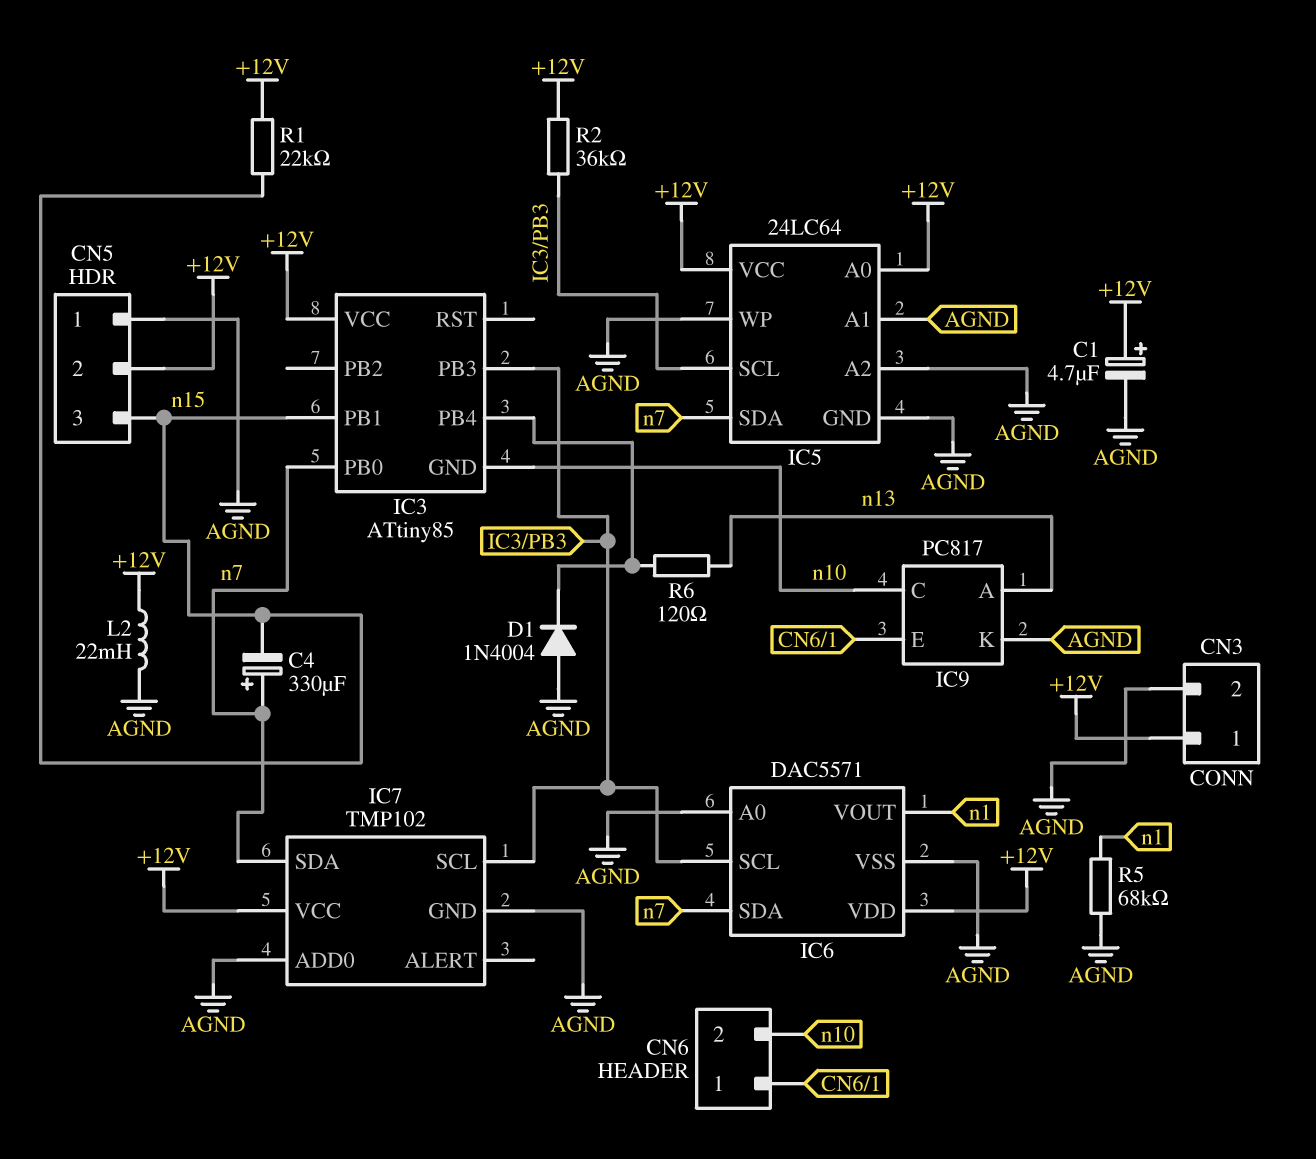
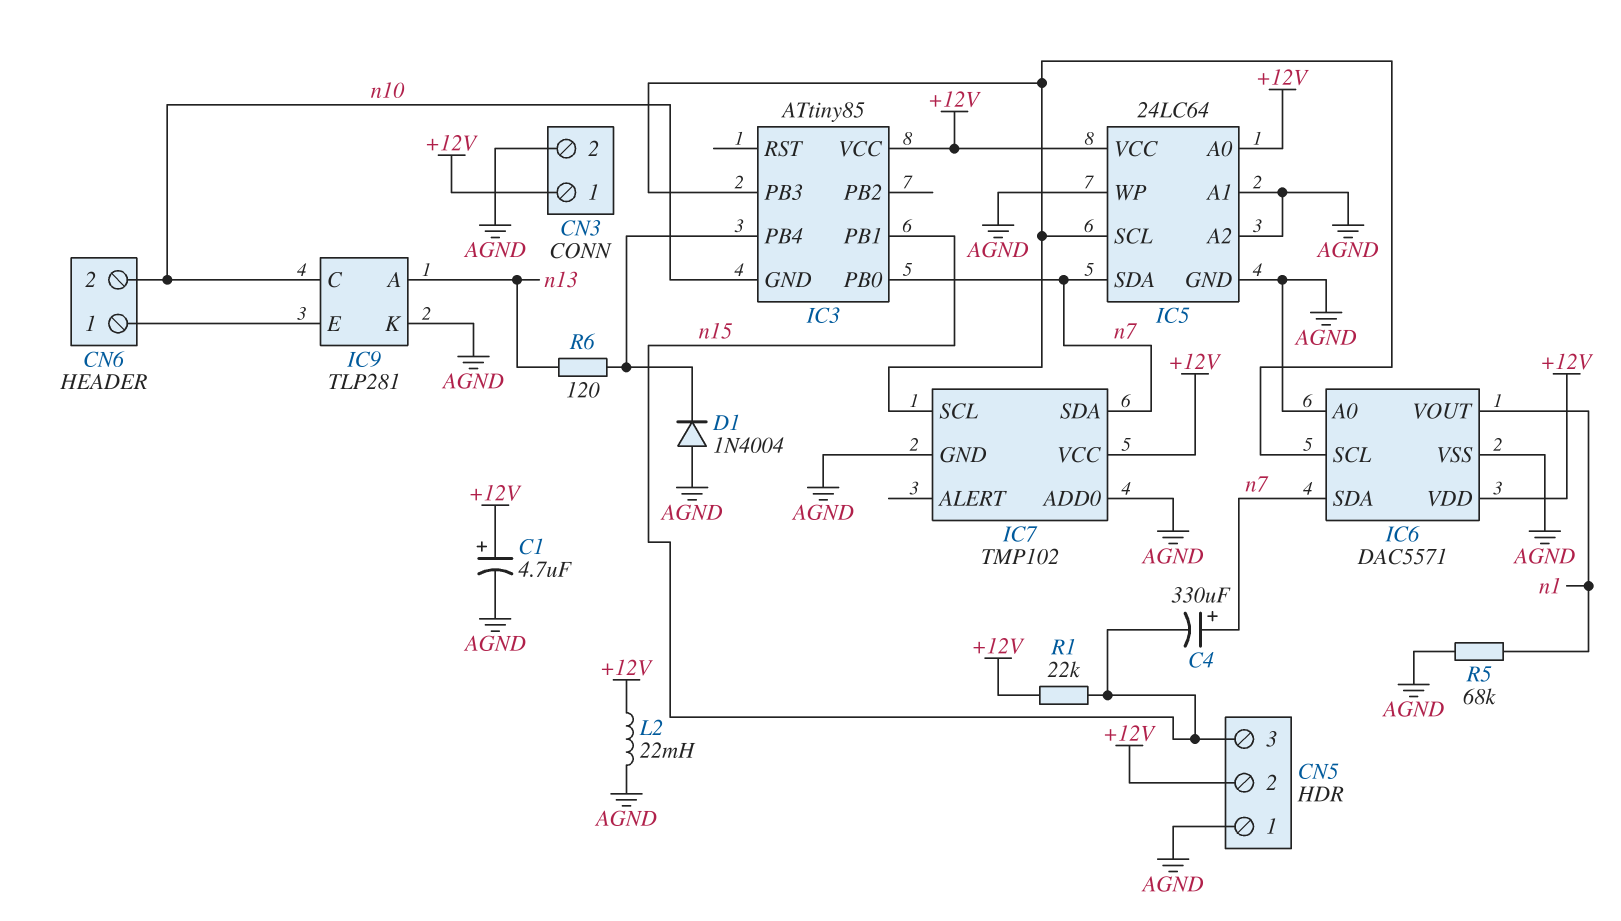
IC9: PC817 -> TLP281
R2: 36k (+12V, IC3/PB3) -> none

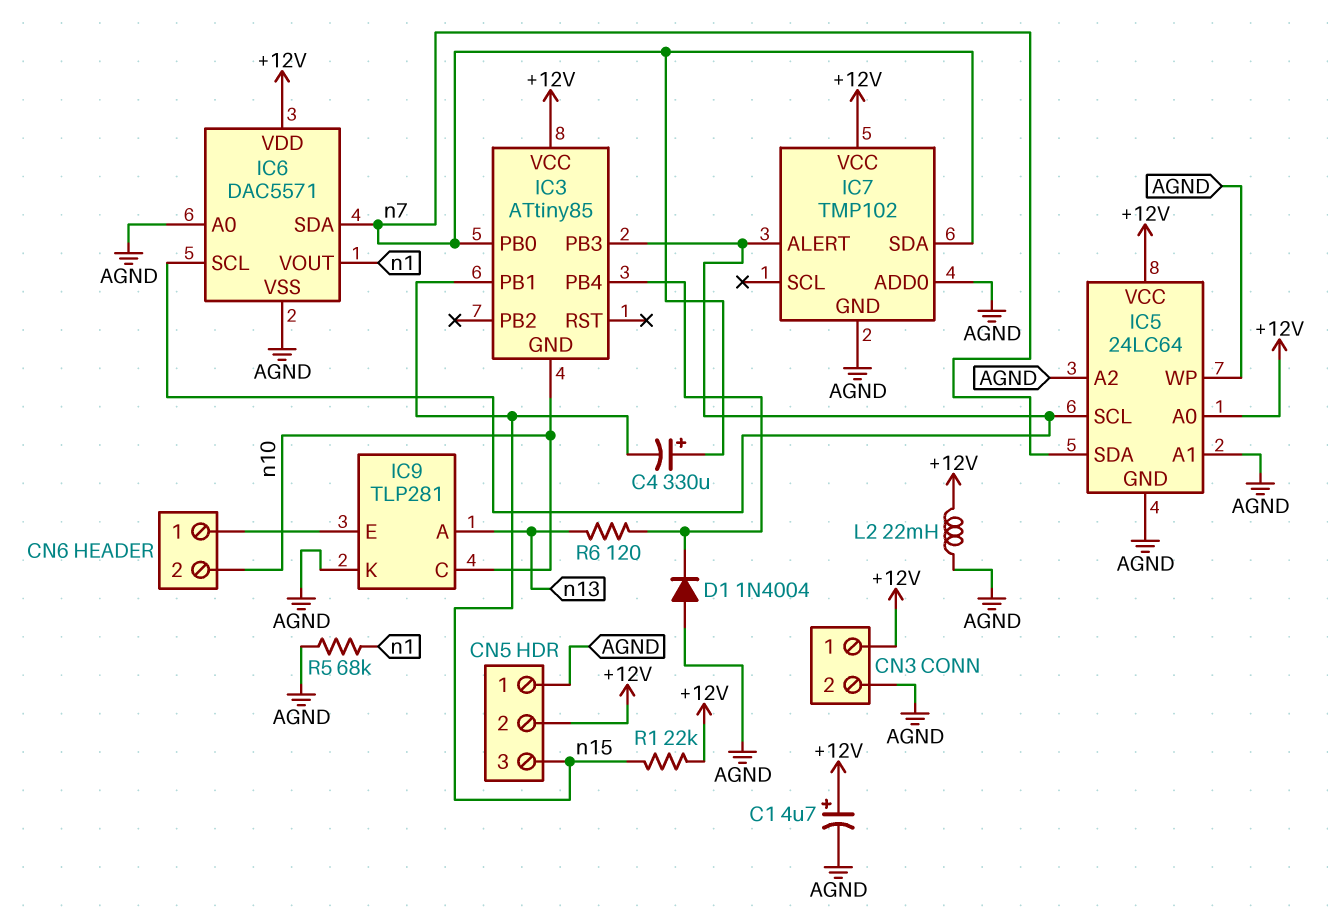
IC7 pin ALERT: none -> IC3/PB3
IC7 pin SCL: IC3/PB3 -> none

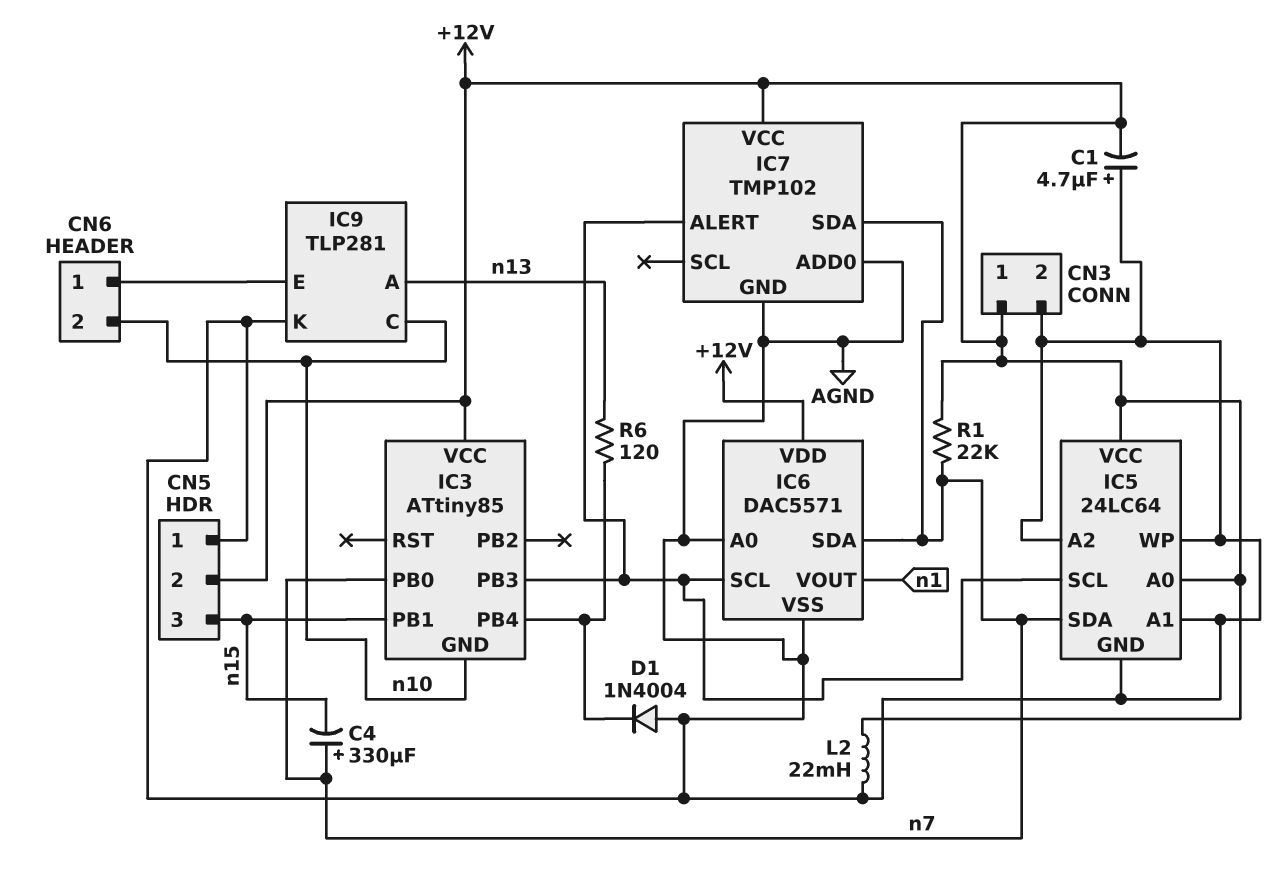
C1: 4.7uF (plus +12V, minus AGND) -> 4.7uF (plus AGND, minus +12V)
R1: 22k (+12V, n15) -> 22k (+12V, n7)
R5: 68k (AGND, n1) -> none

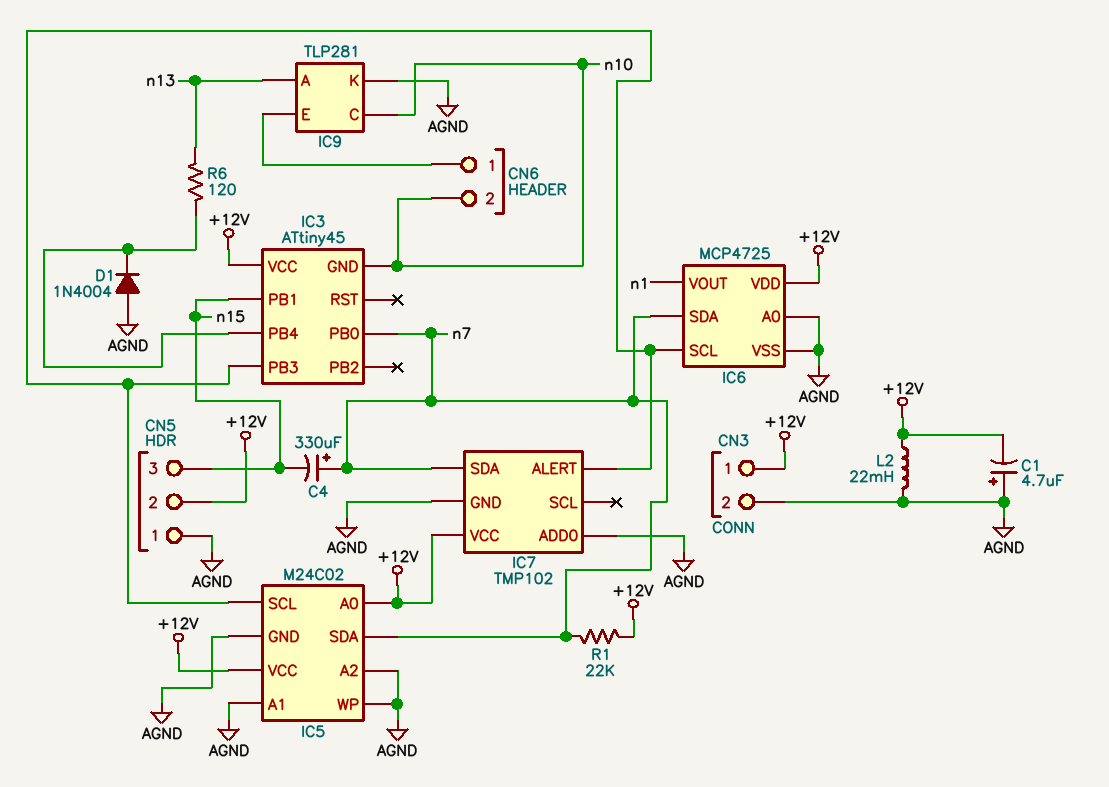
IC3: ATtiny85 -> ATtiny45
IC5: 24LC64 -> M24C02
IC6: DAC5571 -> MCP4725

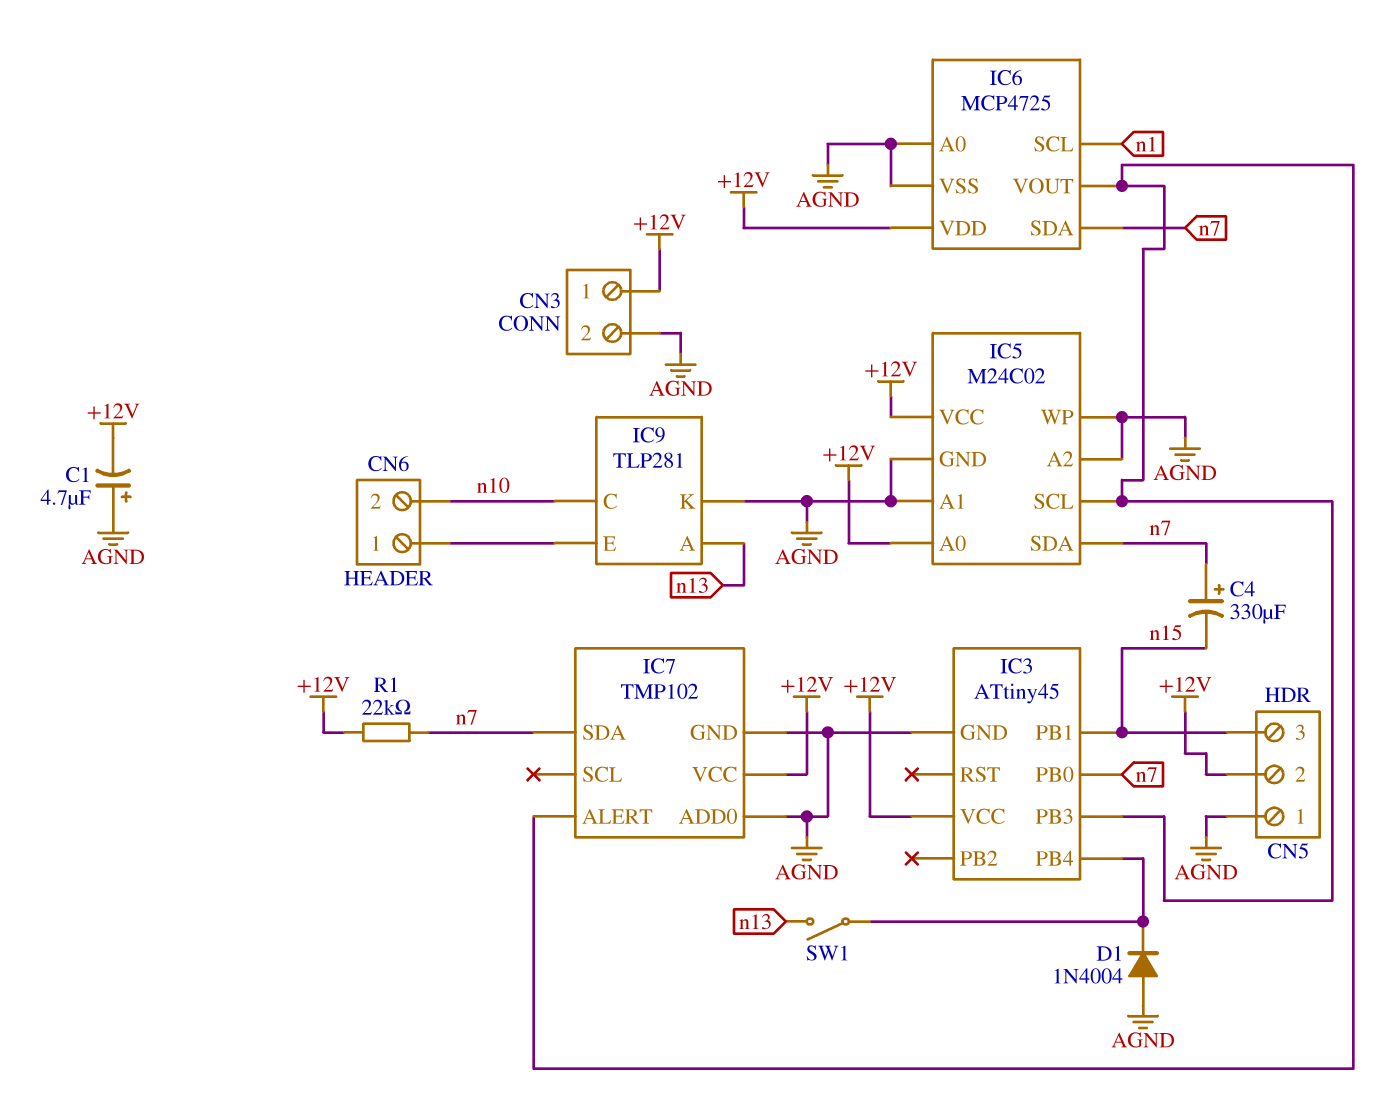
IC3 pin GND: n10 -> AGND
IC6 pin SCL: IC3/PB3 -> n1
IC6 pin VOUT: n1 -> IC3/PB3
L2: 22mH (+12V, AGND) -> none
R6: 120 (IC3/PB4, n13) -> none
SW1: none -> switch (IC3/PB4, n13)

